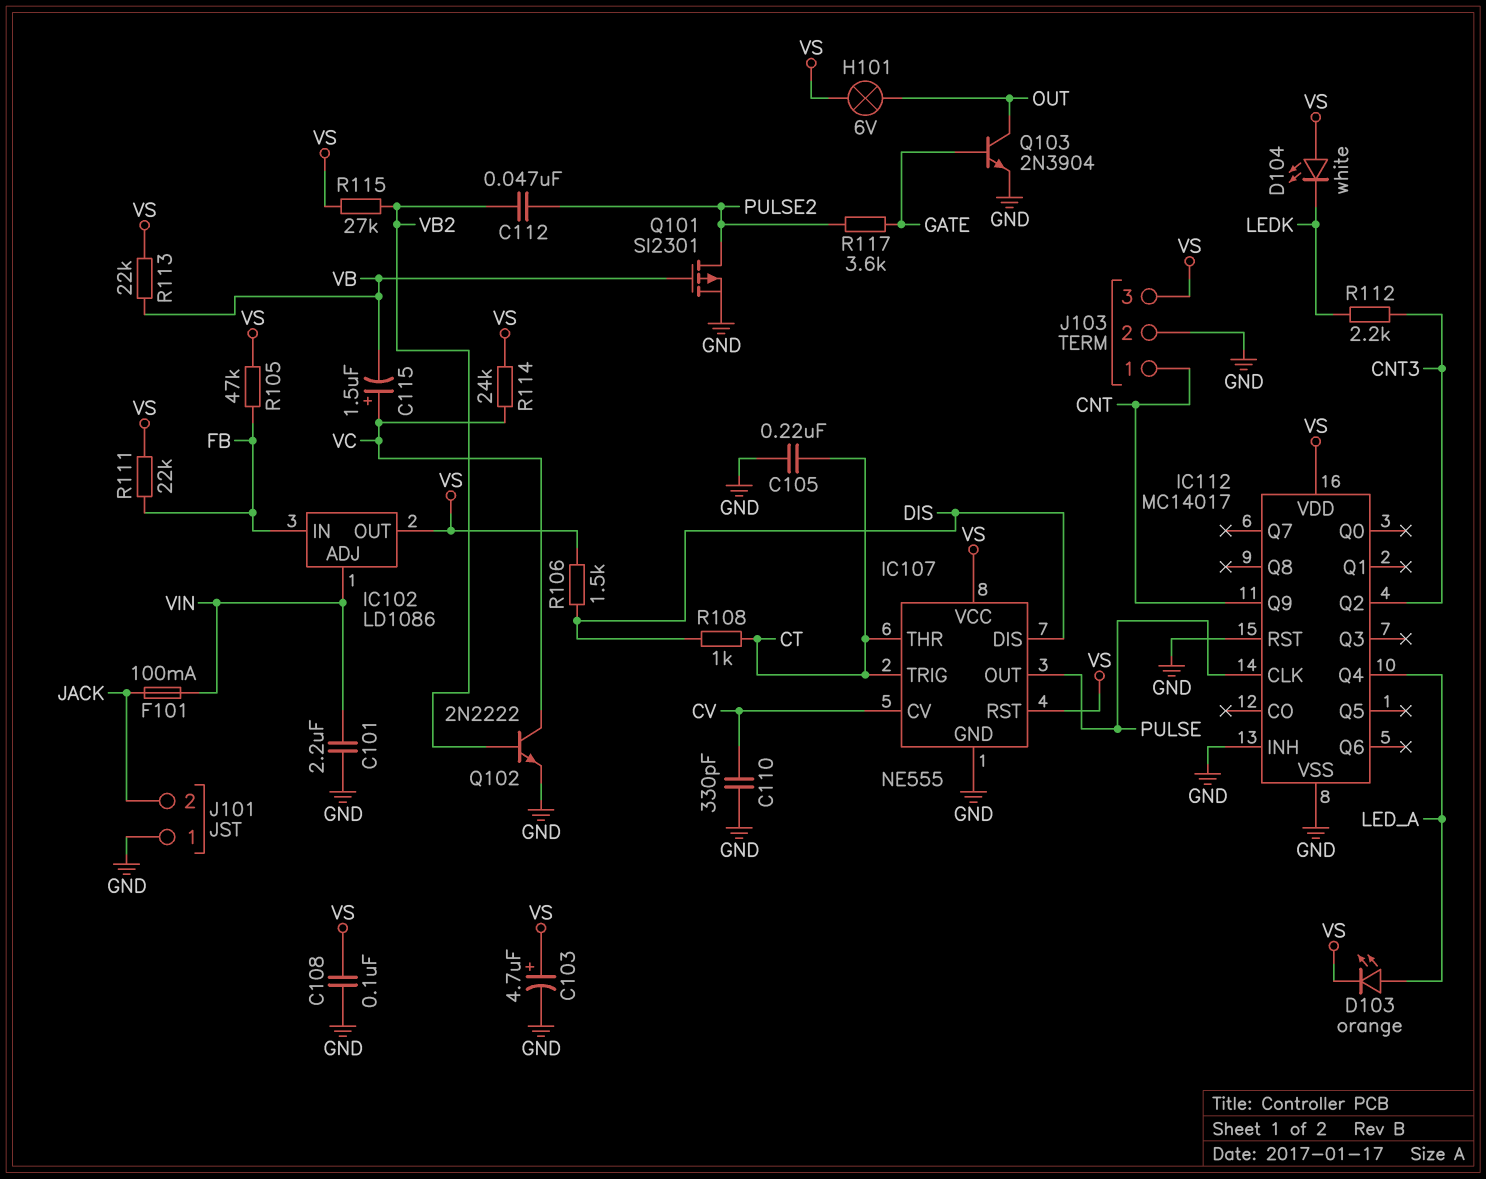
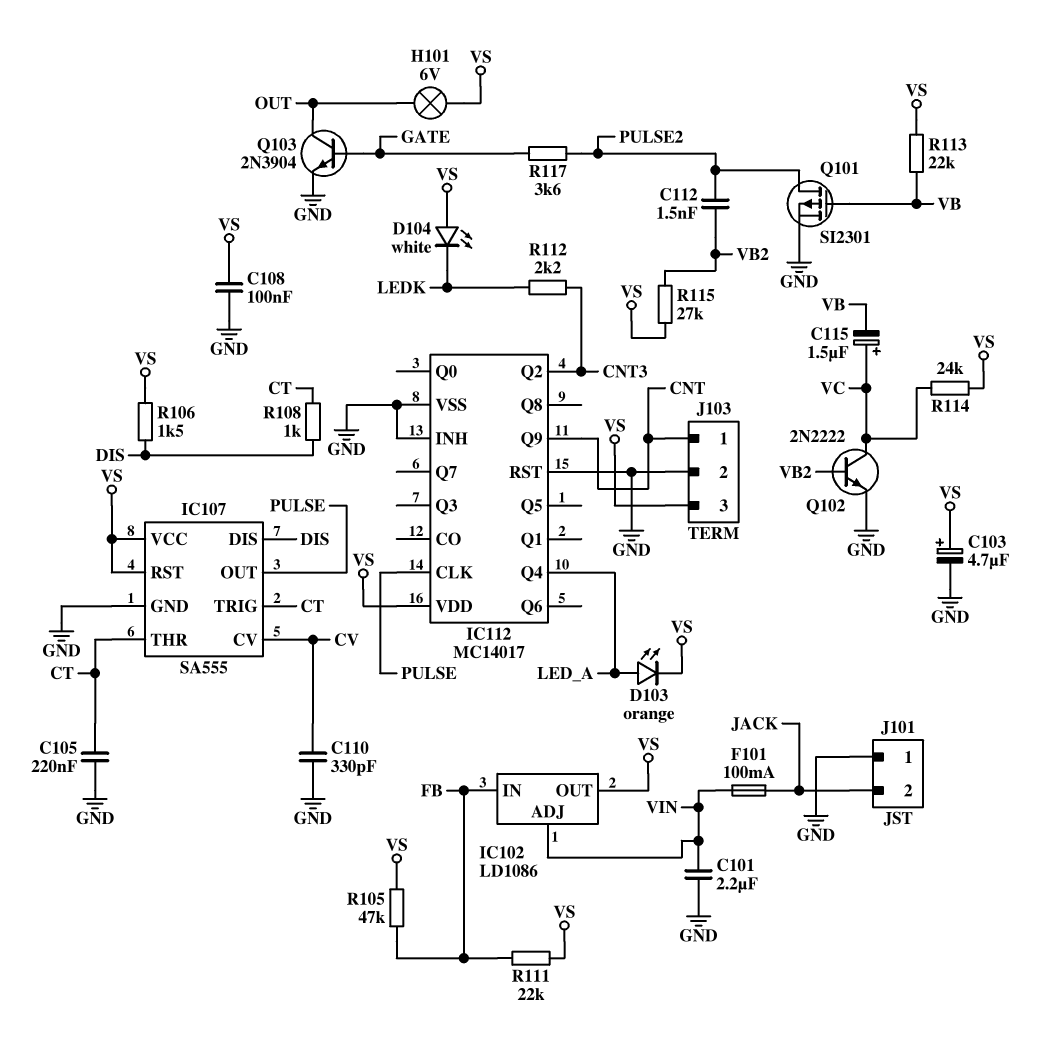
C112: 47nF (PULSE2, VB2) -> 1.5nF (PULSE2, VB2)
IC107: NE555 -> SA555

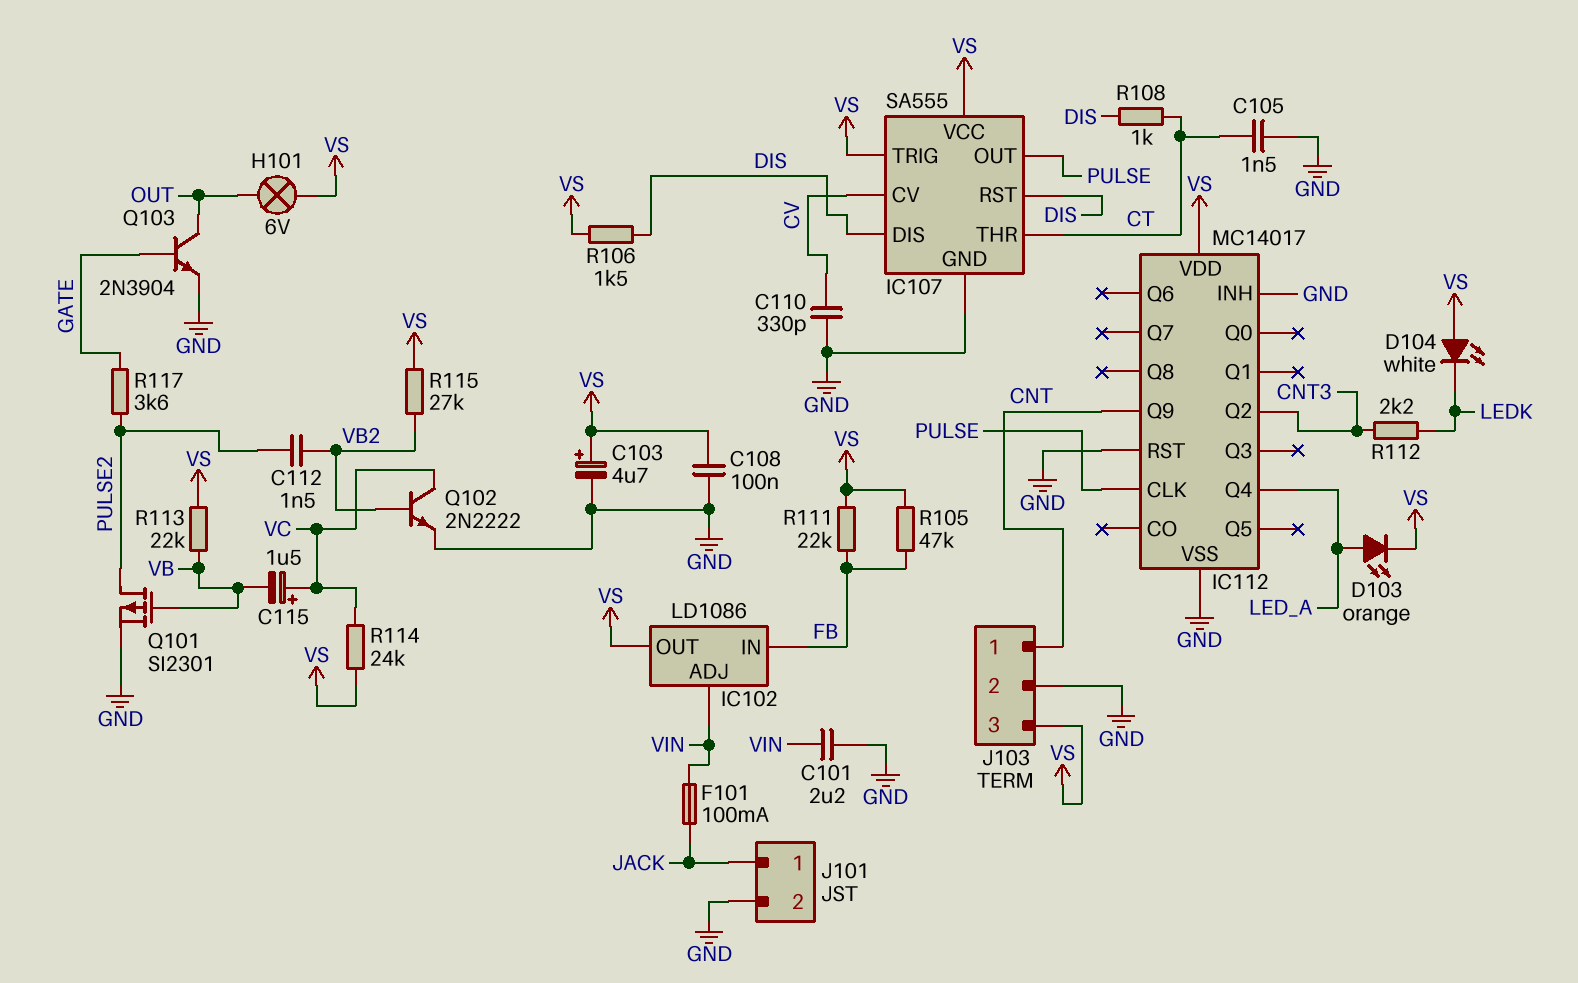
C105: 220nF (CT, GND) -> 1.5nF (CT, GND)
IC107 pin RST: VS -> DIS
IC107 pin TRIG: CT -> VS
J101 pin 1: GND -> JACK
J101 pin 2: JACK -> GND

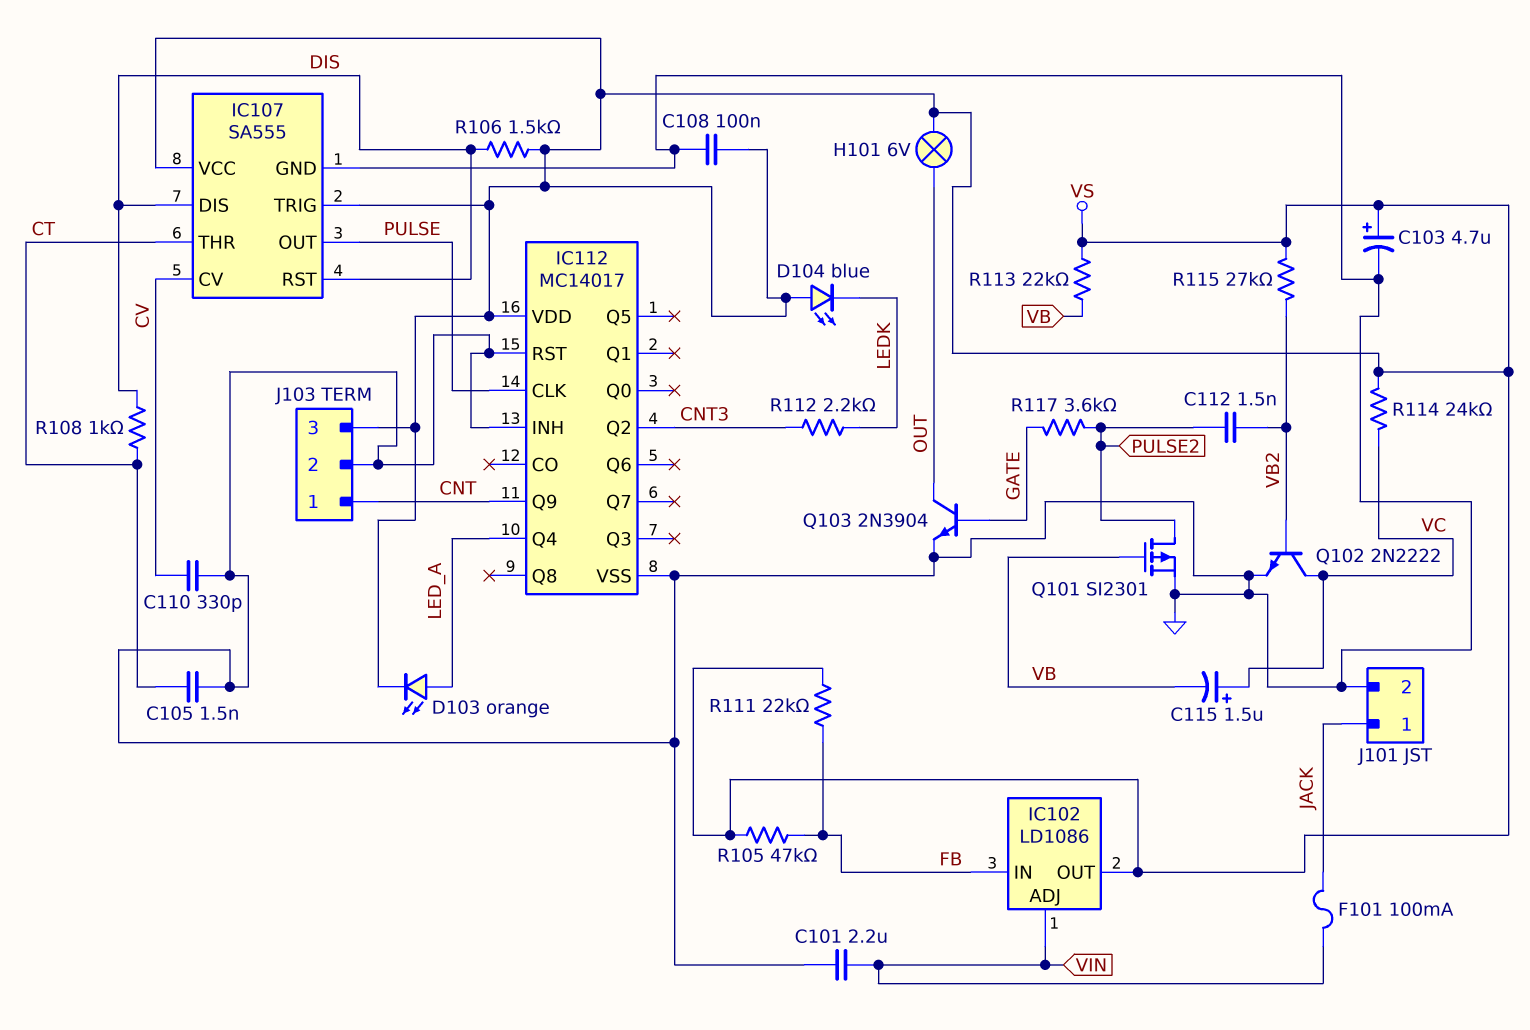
D104: LED white (A VS, K LEDK) -> LED blue (A VS, K LEDK)

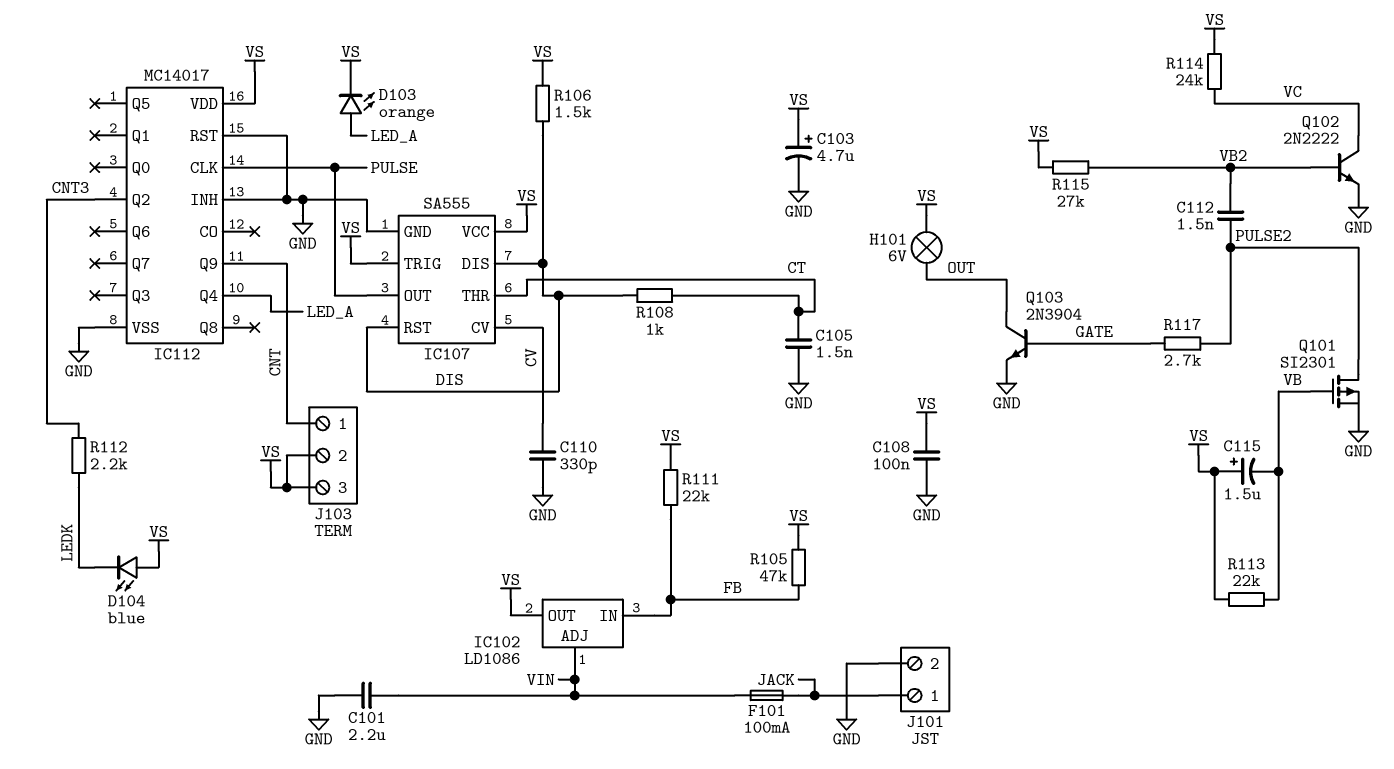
C115: 1.5uF (plus VC, minus VB) -> 1.5uF (plus VS, minus VB)
J103 pin 2: GND -> VS
R117: 3.6k (GATE, PULSE2) -> 2.7k (GATE, PULSE2)

